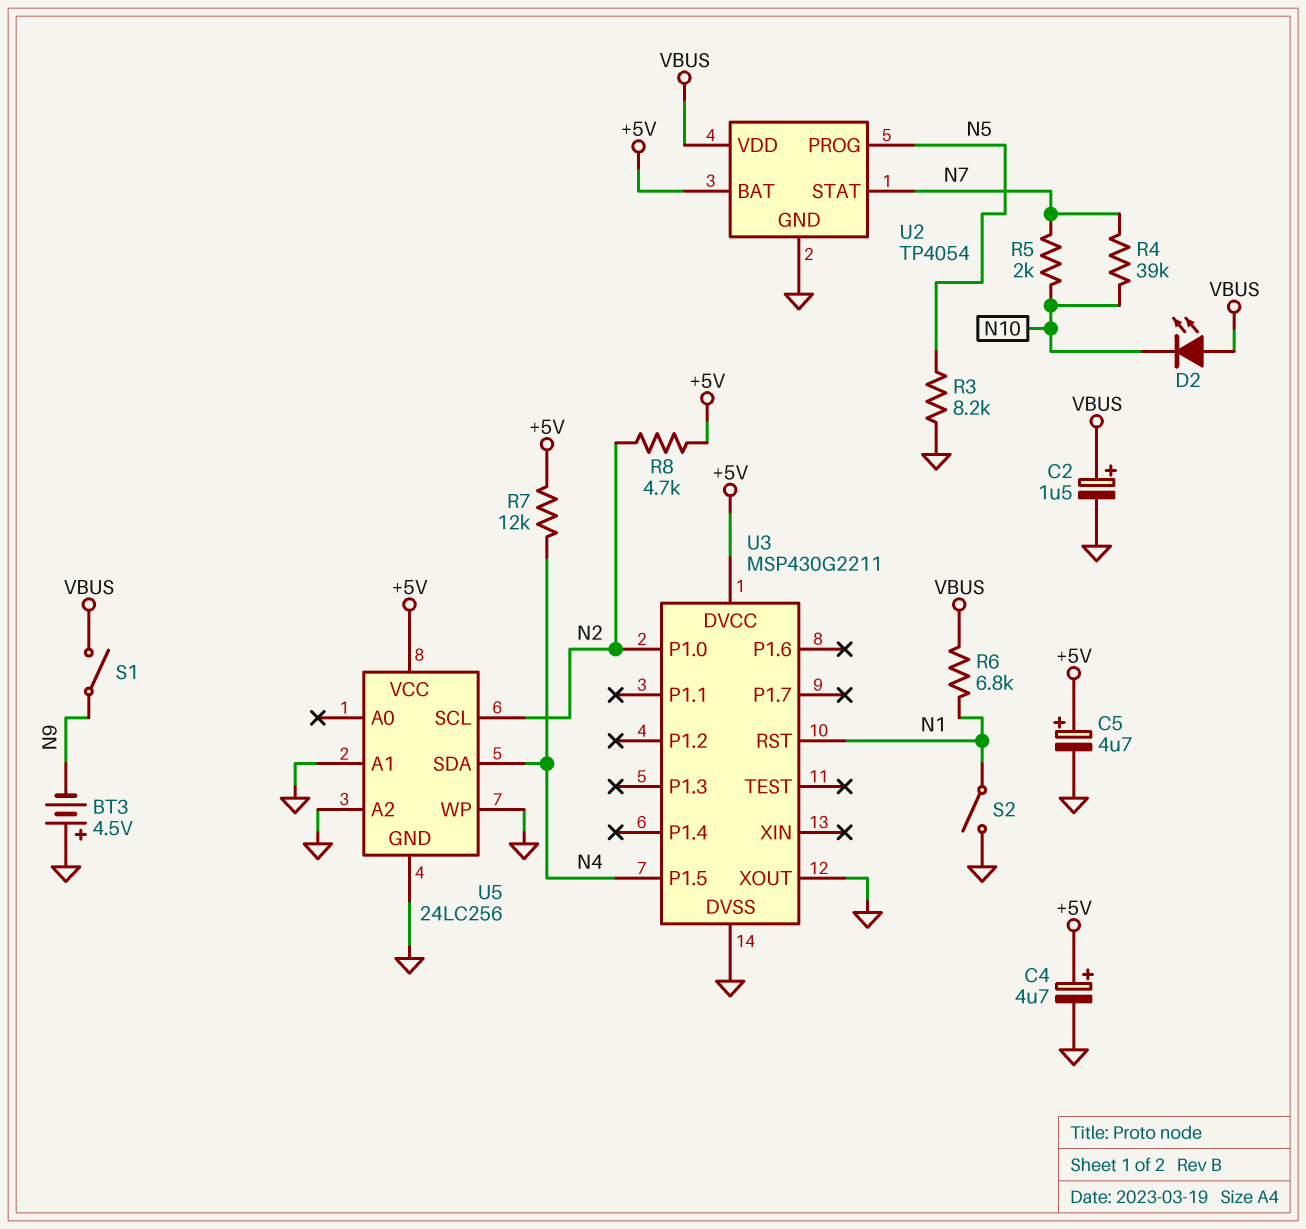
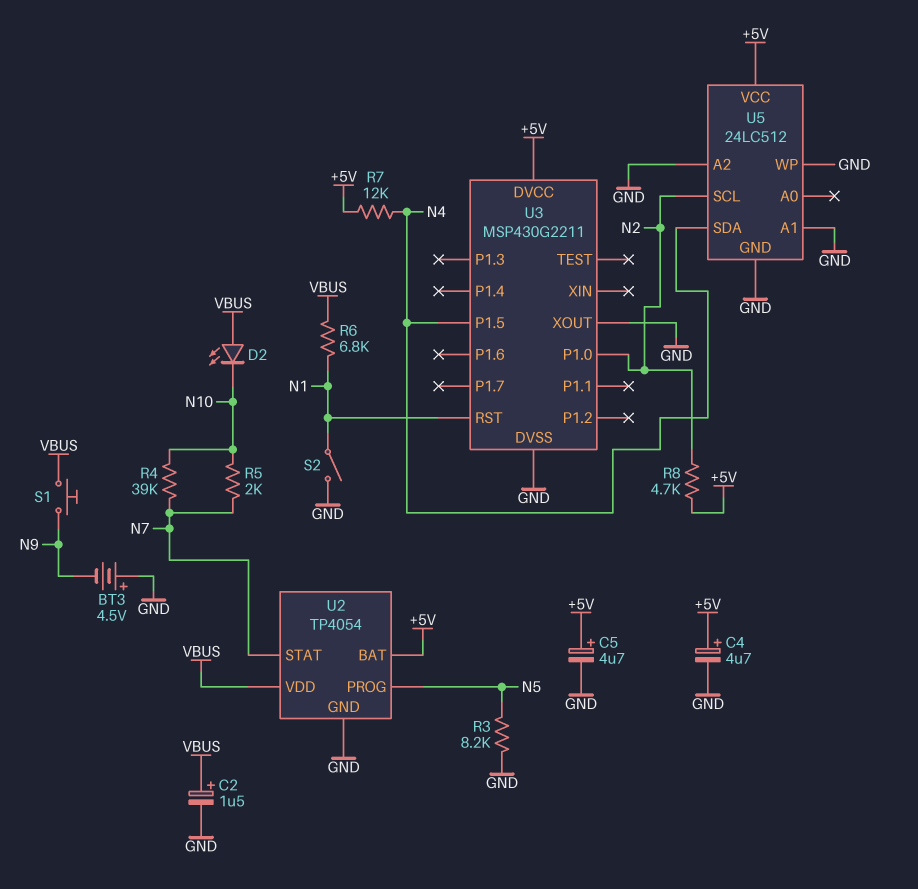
S1: switch (N9, VBUS) -> button (N9, VBUS)
U5: 24LC256 -> 24LC512

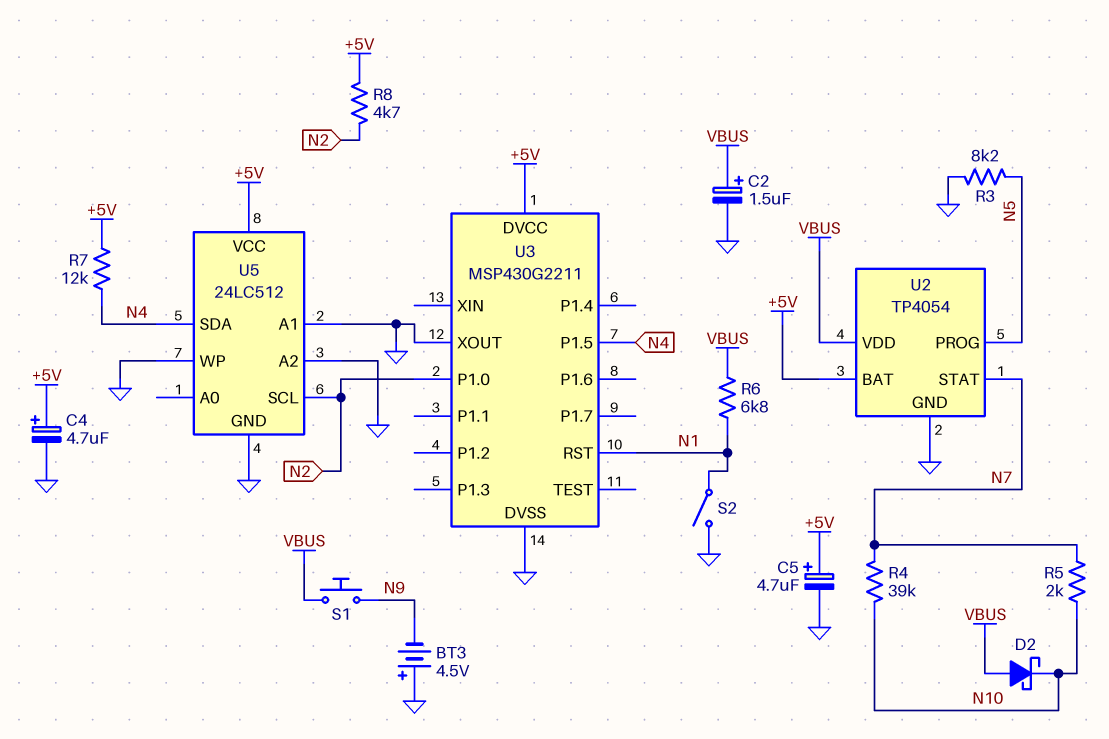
D2: LED (A VBUS, K N10) -> schottky (A VBUS, K N10)

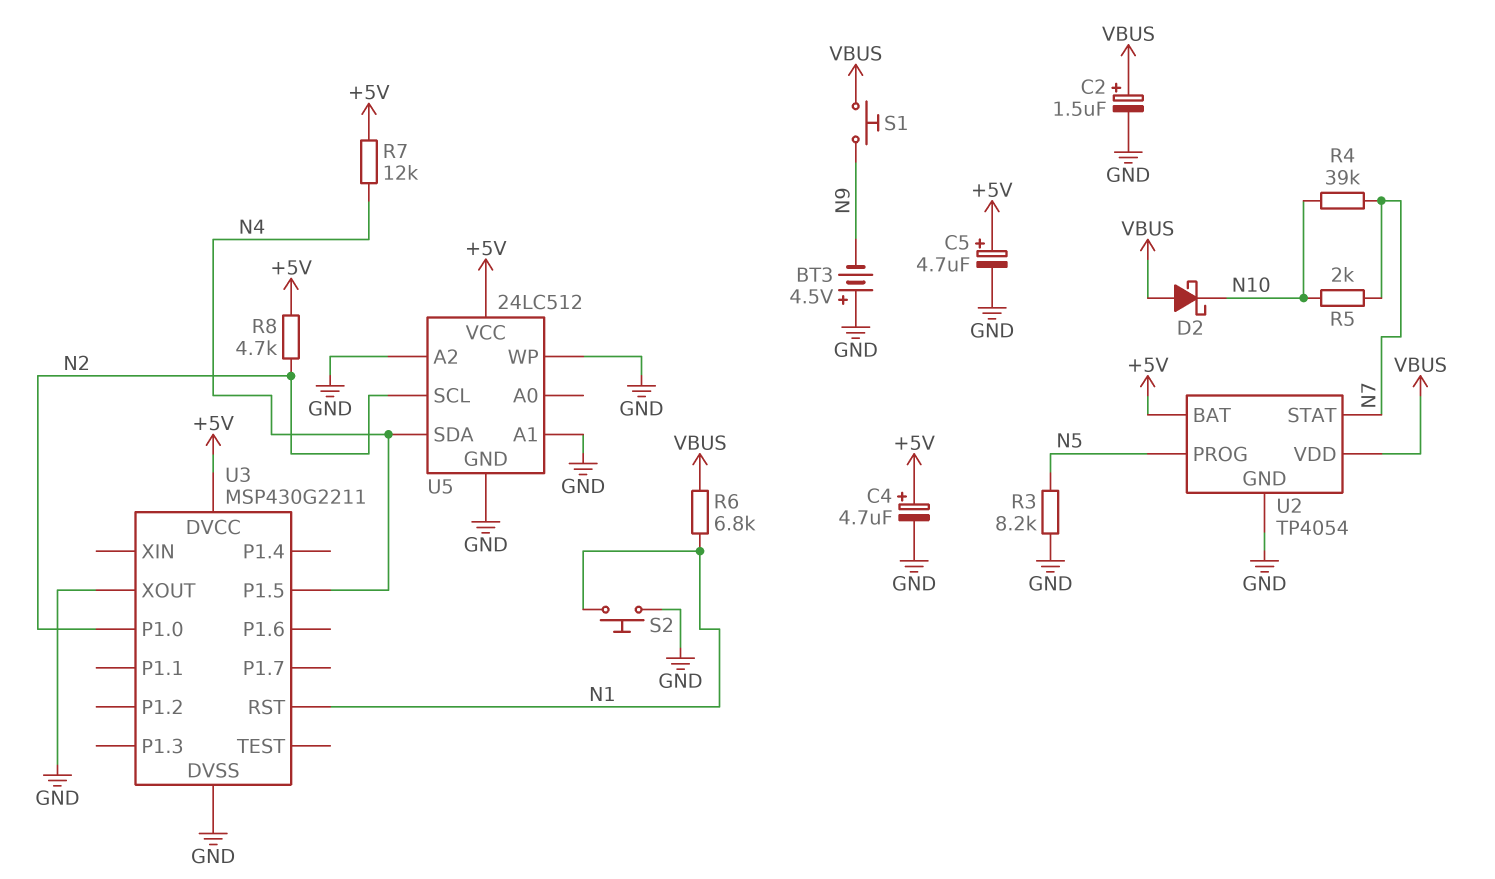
S2: switch (GND, N1) -> button (GND, N1)

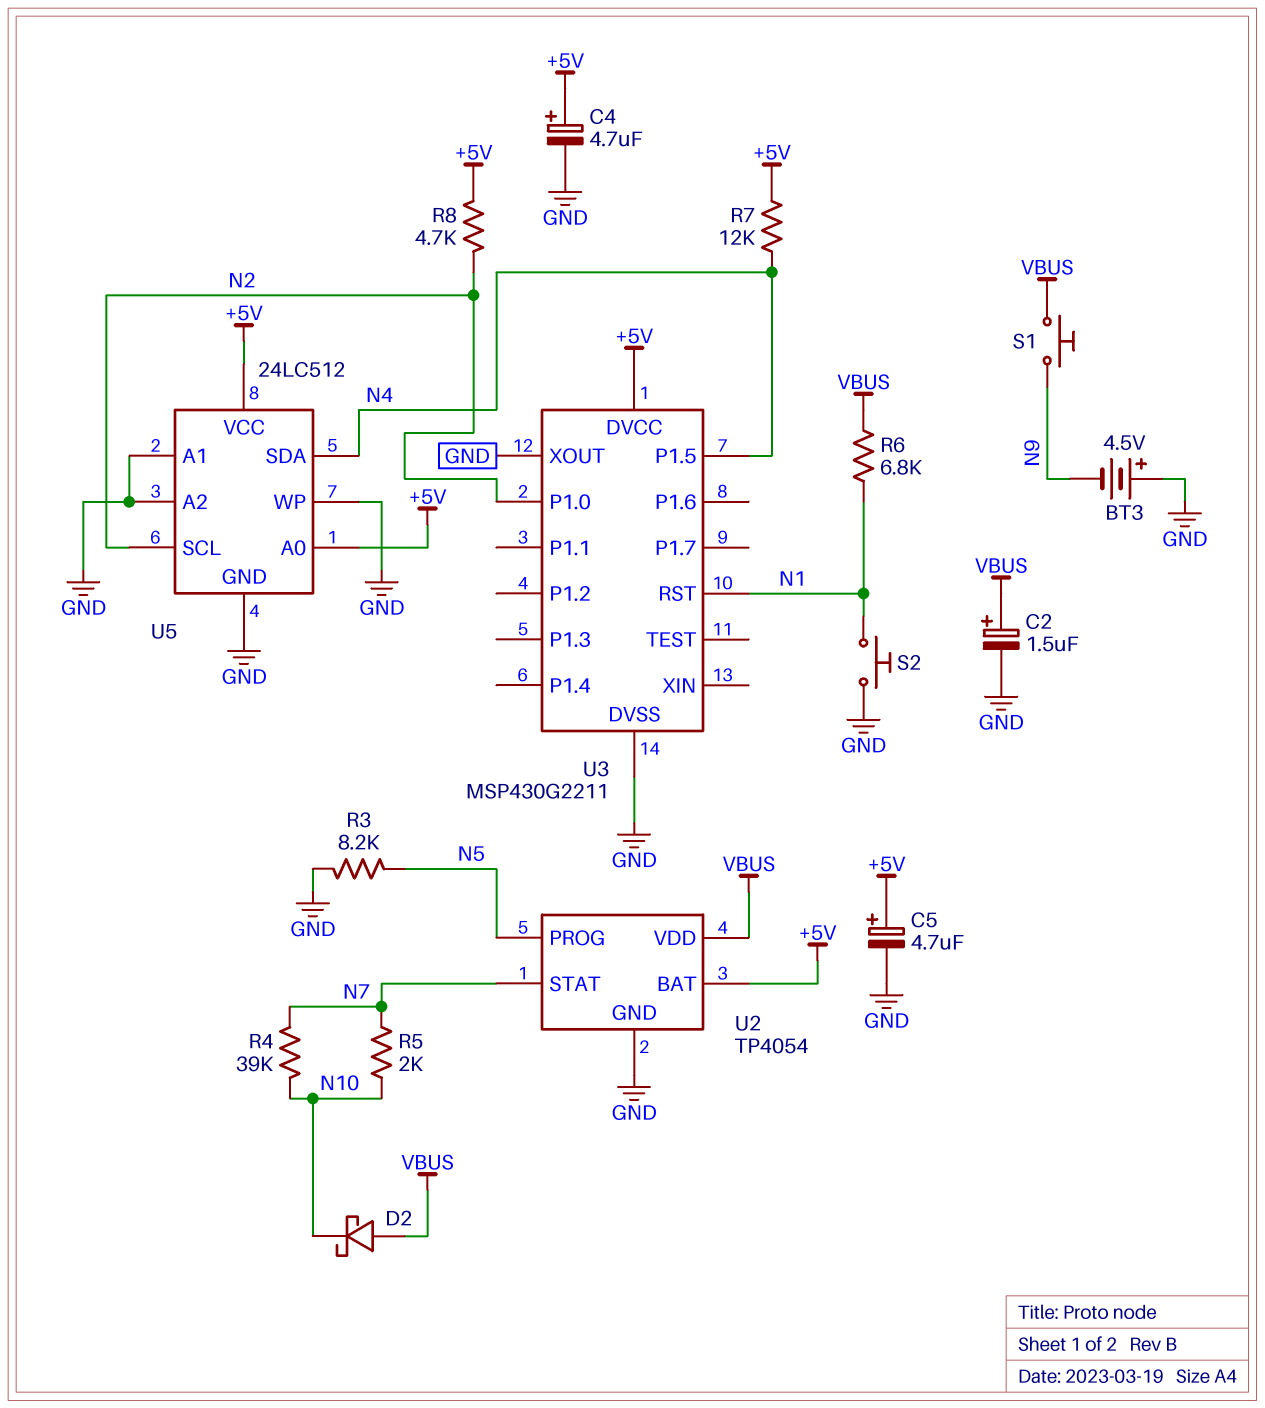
U5 pin A0: none -> +5V

